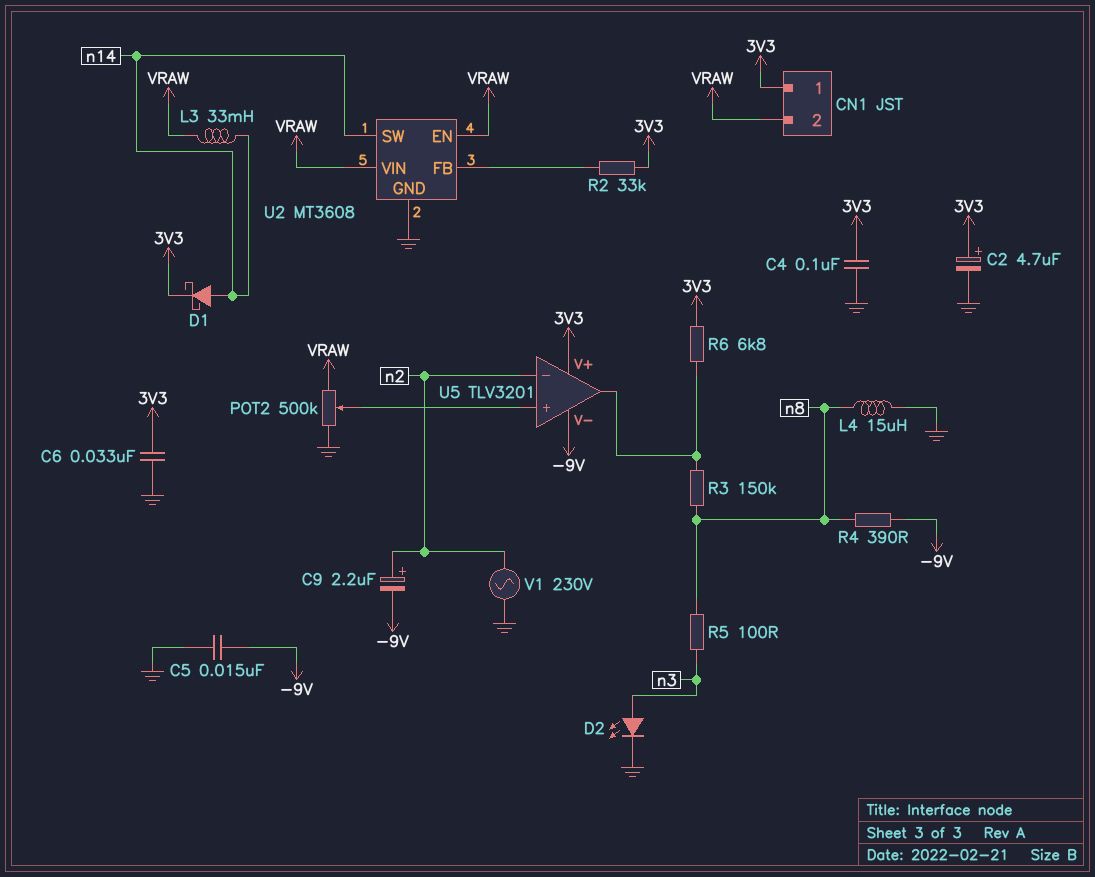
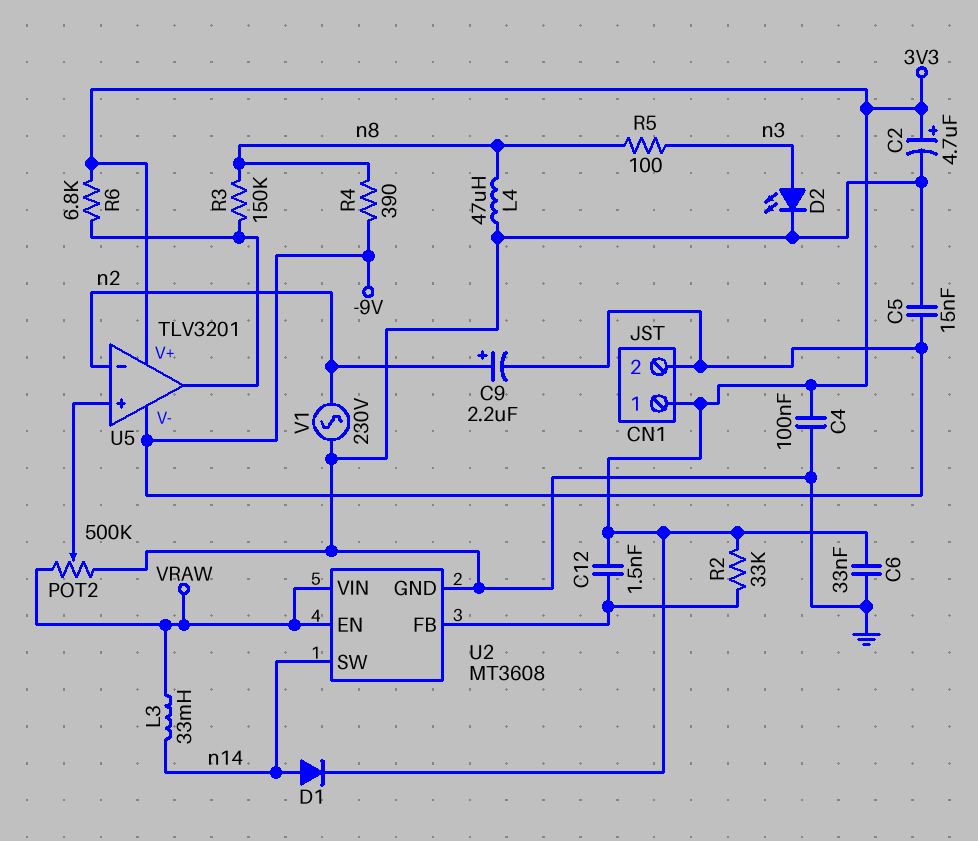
C12: none -> 1.5nF (3V3, U2/FB)
CN1 pin 2: VRAW -> -9V
D1: schottky (A n14, K 3V3) -> diode (A n14, K 3V3)
L4: 15uH (GND, n8) -> 47uH (GND, n8)

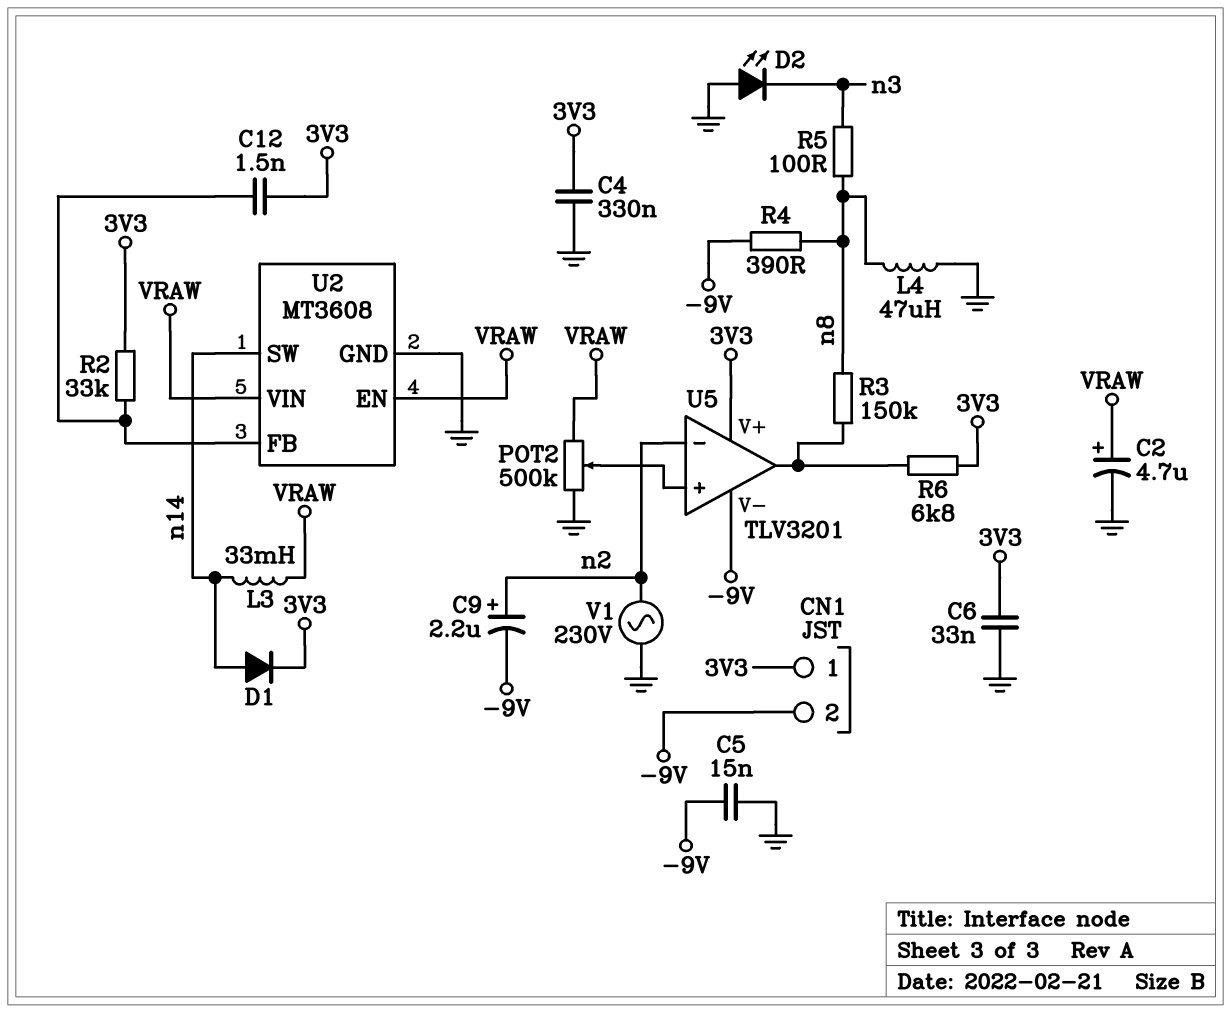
C2: 4.7uF (plus 3V3, minus GND) -> 4.7uF (plus VRAW, minus GND)
C4: 100nF (3V3, GND) -> 330nF (3V3, GND)
D2: LED (A n3, K GND) -> LED (A GND, K n3)

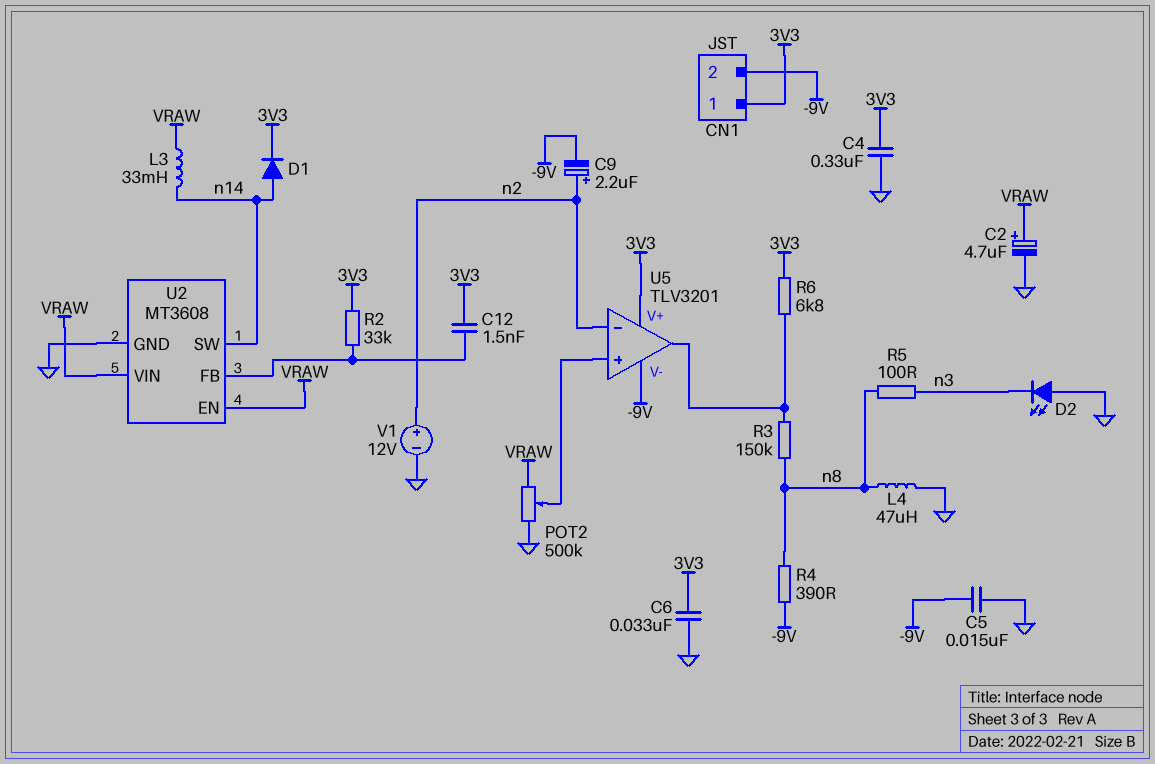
V1: AC 230V (GND, n2) -> 12V (plus n2, minus GND)

